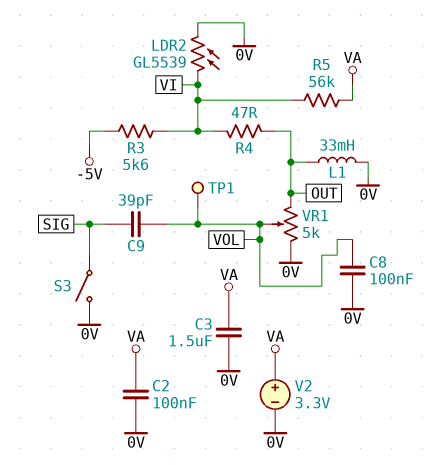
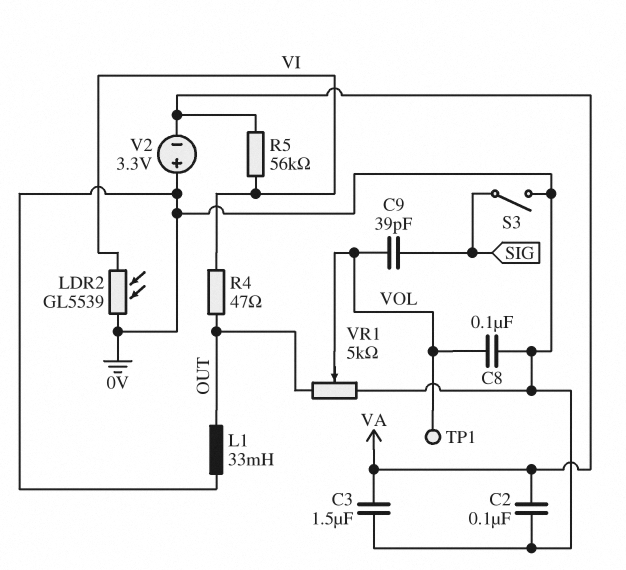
R3: 5.6k (-5V, VI) -> none
V2: 3.3V (plus VA, minus 0V) -> 3.3V (plus 0V, minus VA)

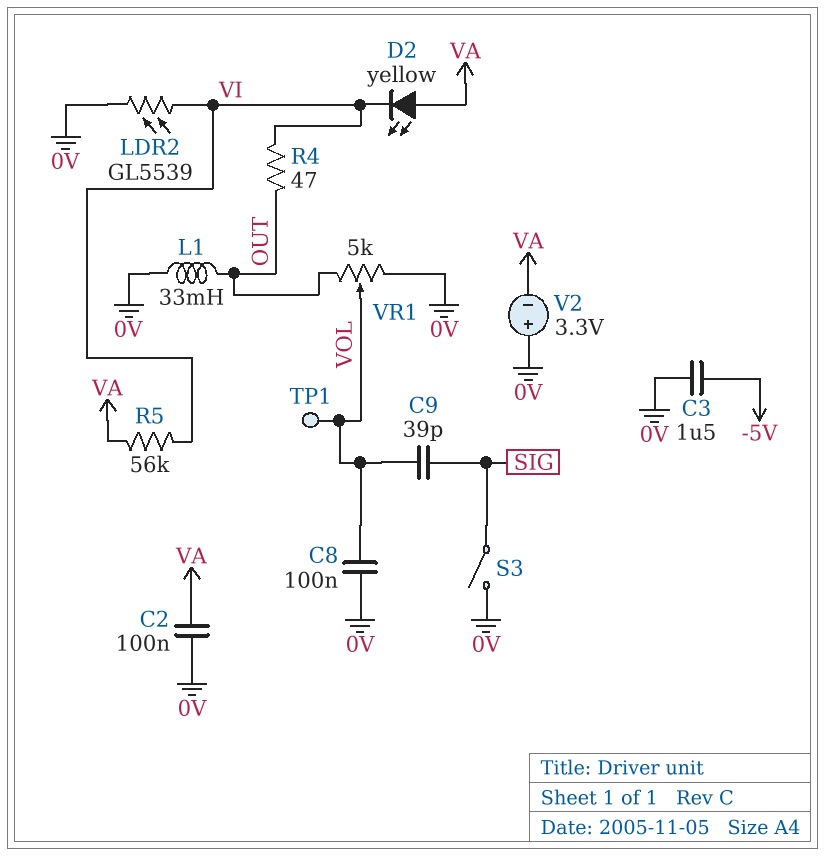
C3: 1.5uF (0V, VA) -> 1.5uF (-5V, 0V)
D2: none -> LED yellow (A VA, K VI)

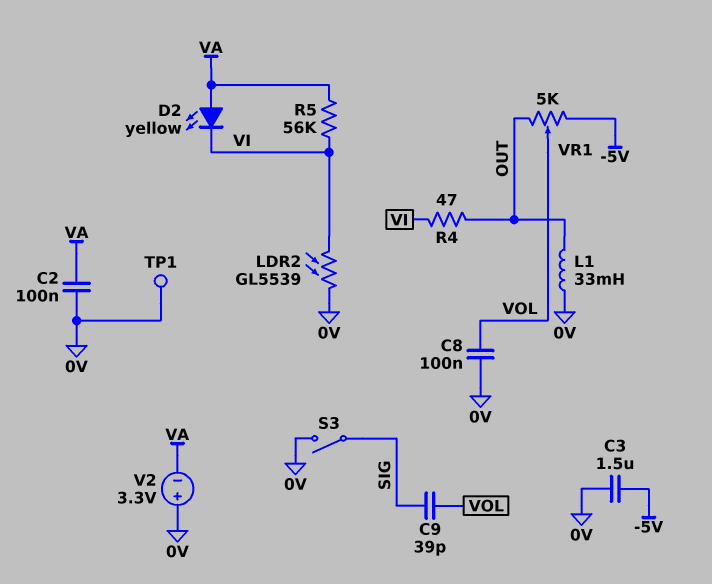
TP1: test point (VOL) -> test point (0V)
VR1: 5k (0V, OUT, wiper VOL) -> 5k (-5V, OUT, wiper VOL)

